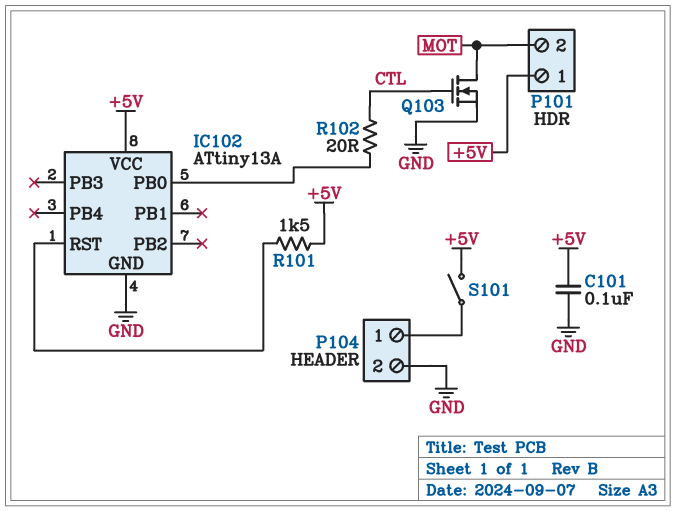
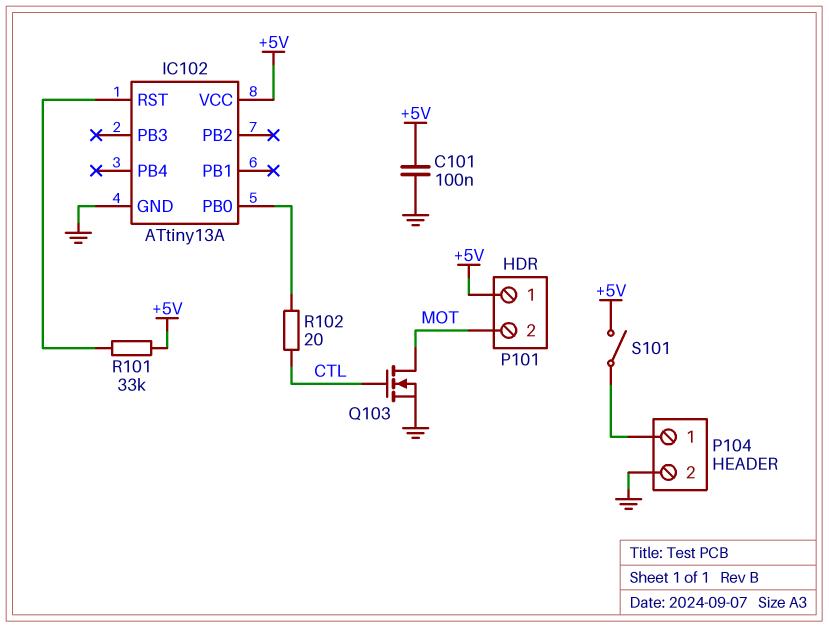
R101: 1.5k (+5V, IC102/RST) -> 33k (+5V, IC102/RST)

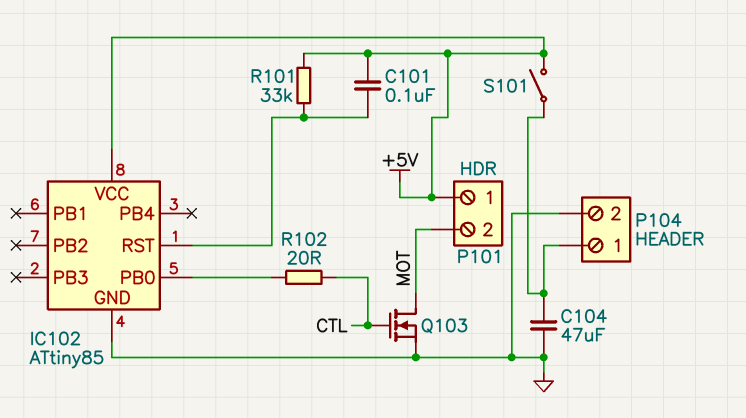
C101: 100nF (+5V, GND) -> 100nF (+5V, IC102/RST)
C104: none -> 47uF (GND, P104/1)
IC102: ATtiny13A -> ATtiny85

